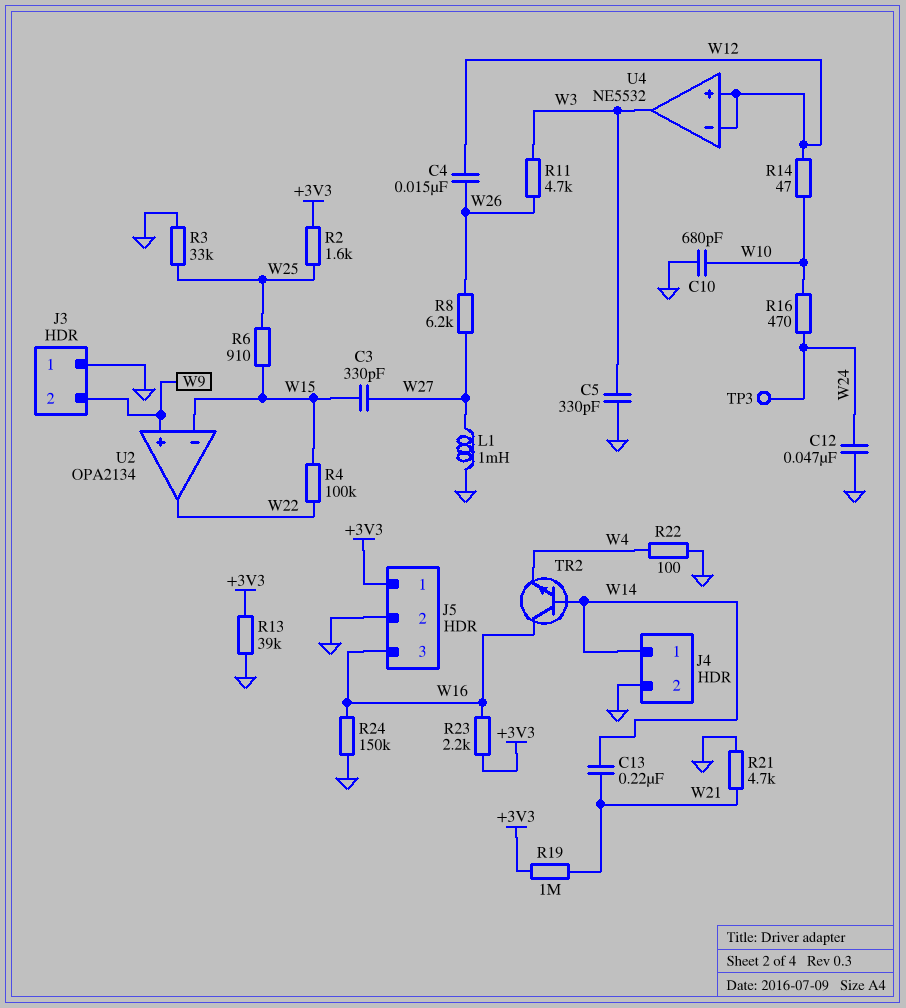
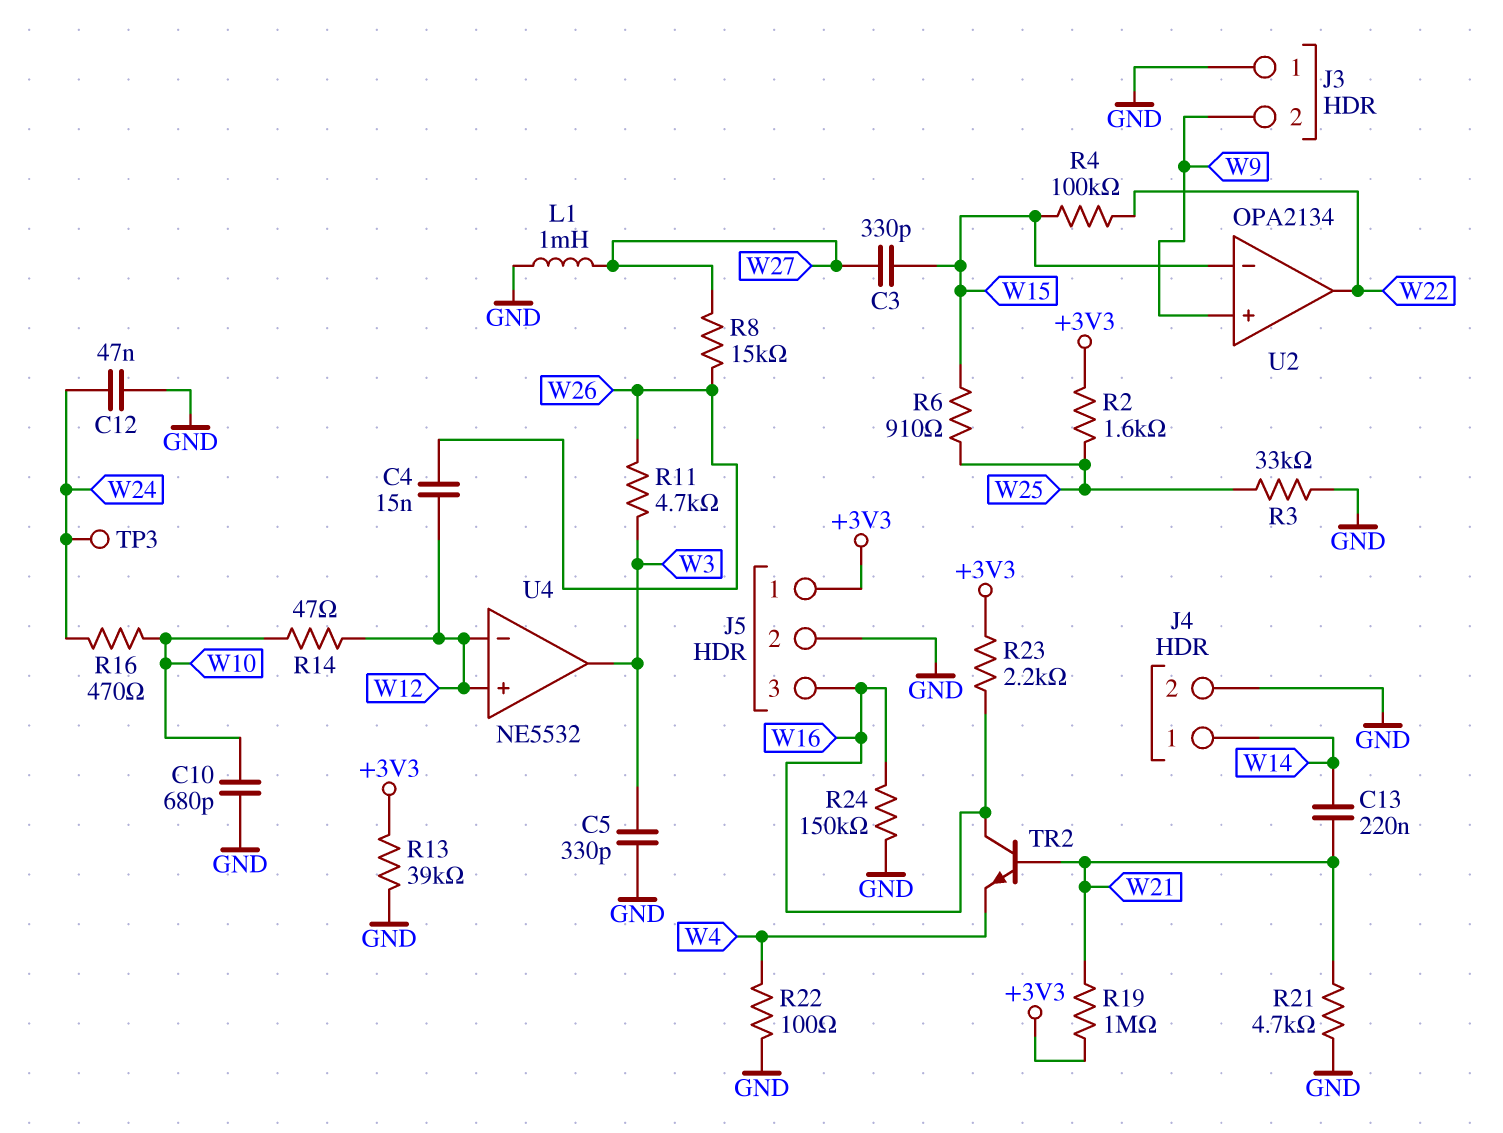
R8: 6.2k (W26, W27) -> 15k (W26, W27)
TR2: NPN (B W14, C W16, E W4) -> NPN (B W21, C W16, E W4)

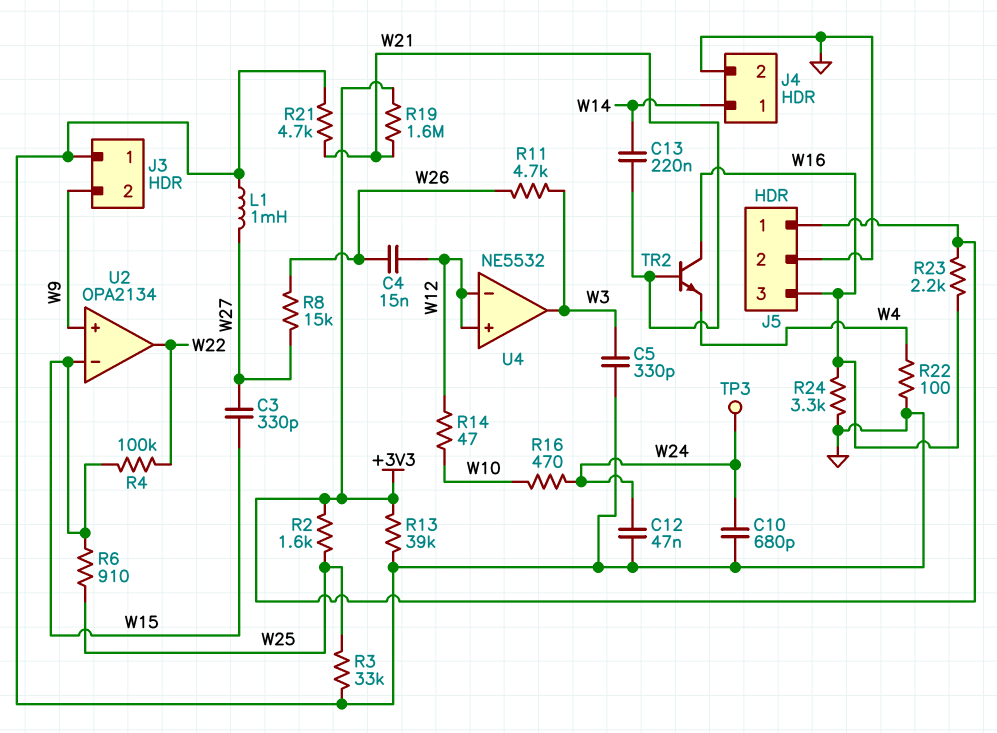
C10: 680pF (GND, W10) -> 680pF (GND, W24)
R19: 1M (+3V3, W21) -> 1.6M (+3V3, W21)
R24: 150k (GND, W16) -> 3.3k (GND, W16)

